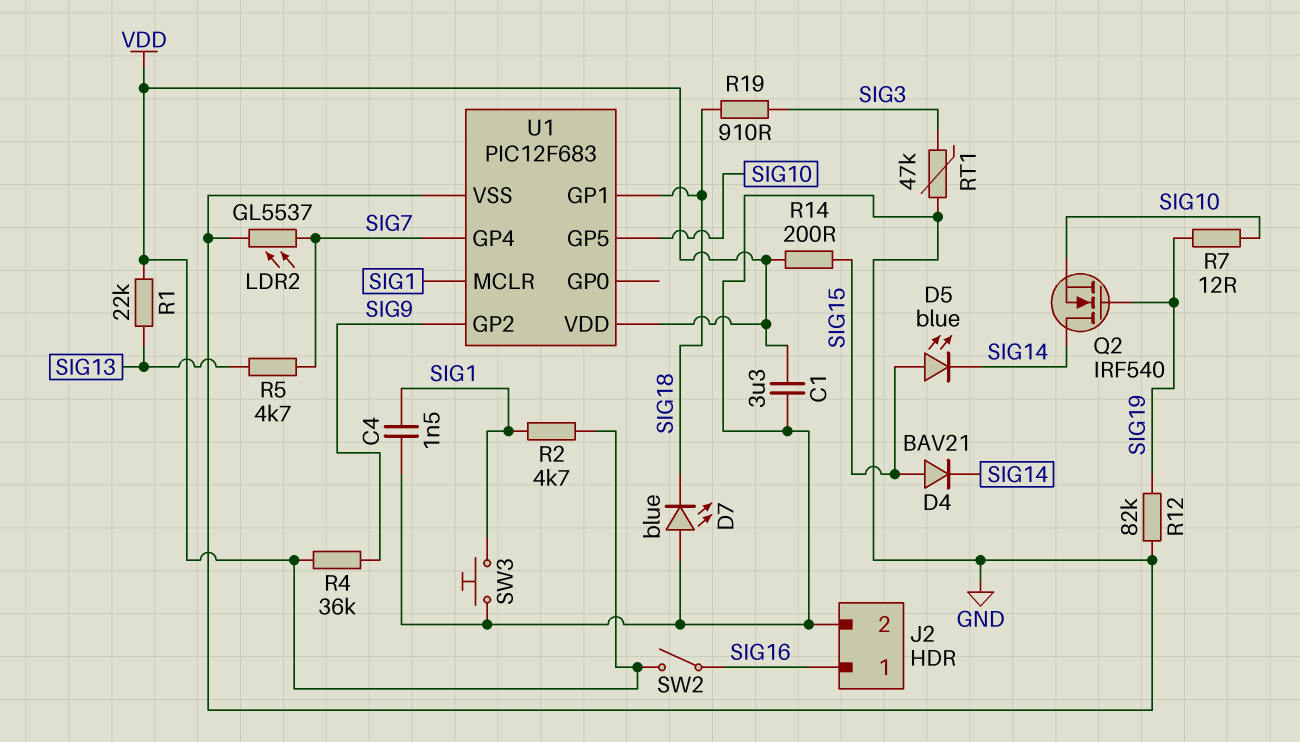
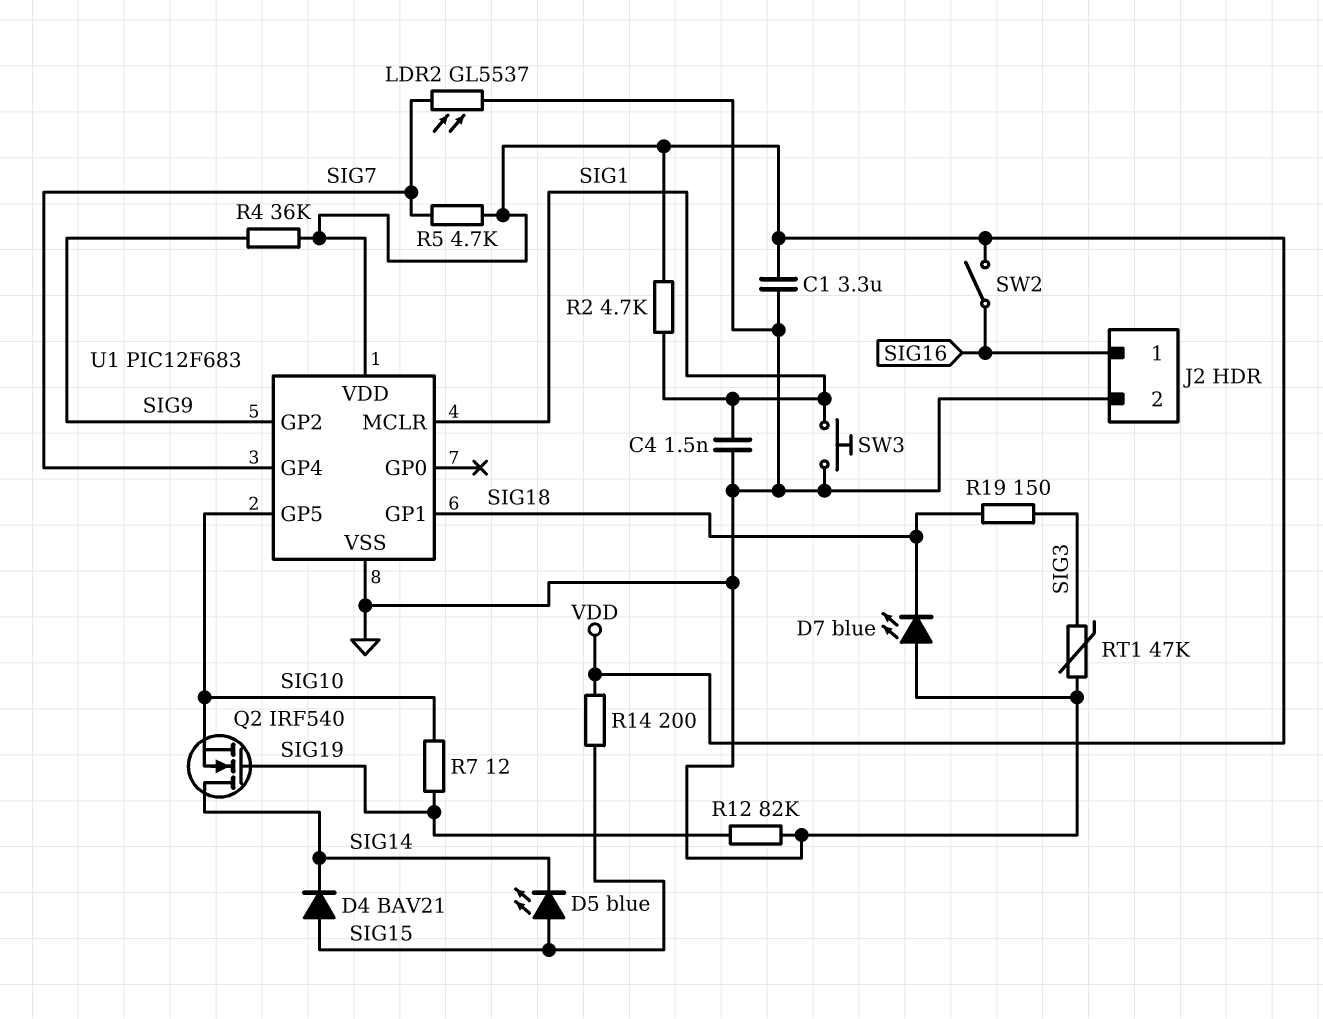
R1: 22k (SIG13, VDD) -> none
R5: 4.7k (SIG7, SIG13) -> 4.7k (SIG7, VDD)
R19: 910 (SIG3, SIG18) -> 150 (SIG3, SIG18)

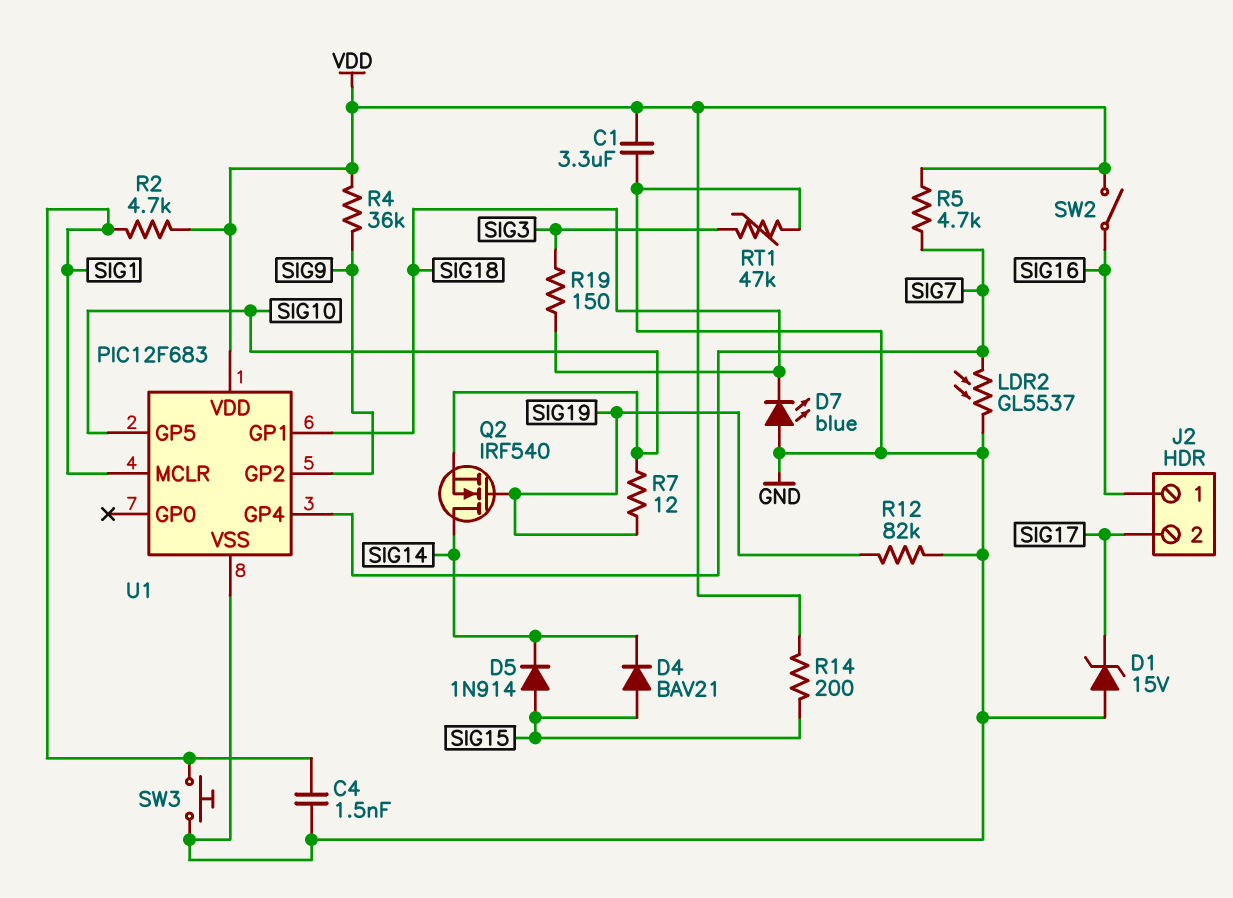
D1: none -> zener 15V (A GND, K SIG17)
D5: LED blue (A SIG15, K SIG14) -> diode 1N914 (A SIG15, K SIG14)
J2 pin 2: GND -> SIG17

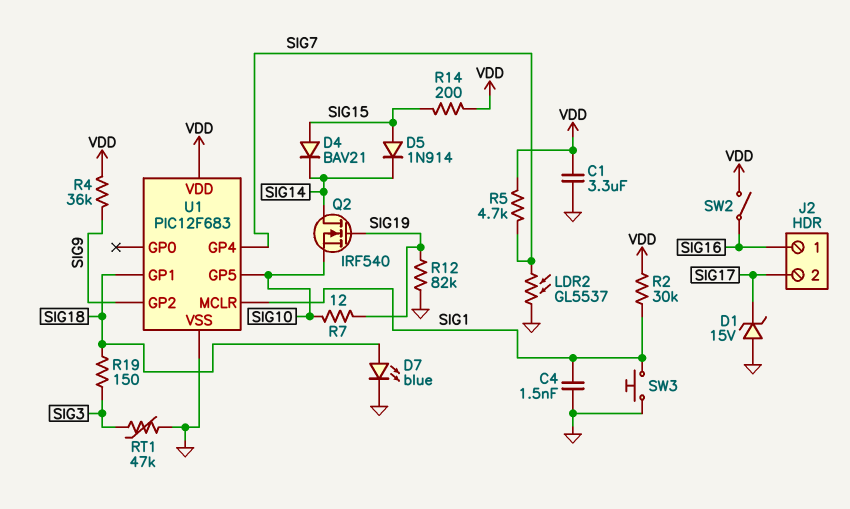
D7: LED blue (A GND, K SIG18) -> LED blue (A SIG18, K GND)
R2: 4.7k (SIG1, VDD) -> 30k (SIG1, VDD)

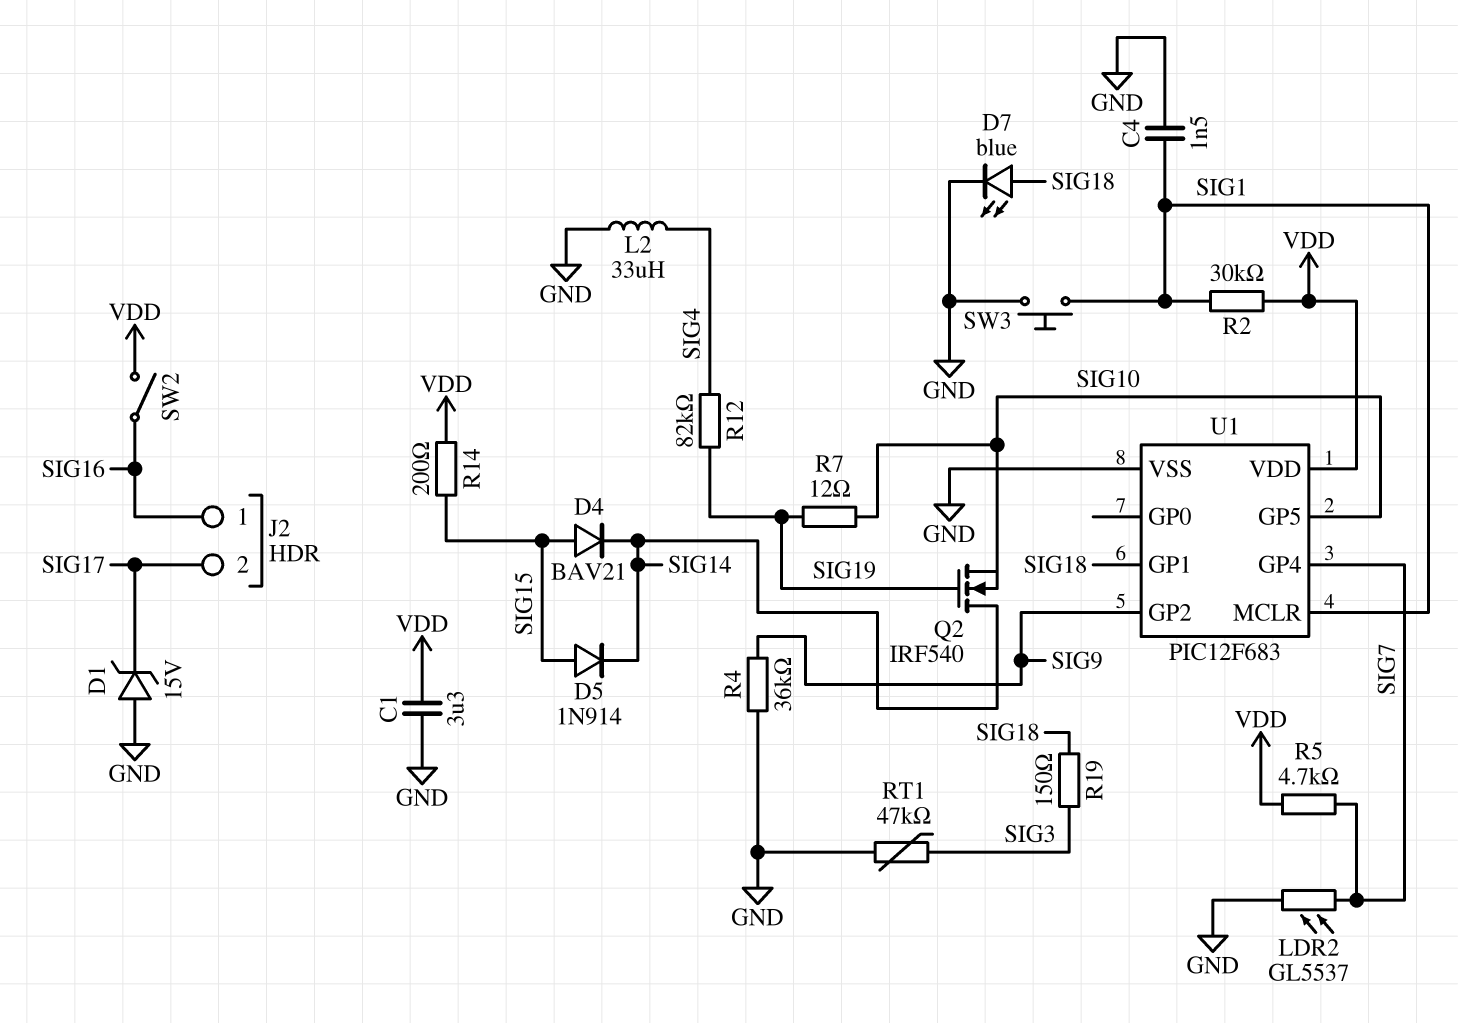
L2: none -> 33uH (GND, SIG4)
R4: 36k (SIG9, VDD) -> 36k (GND, SIG9)
R12: 82k (GND, SIG19) -> 82k (SIG4, SIG19)

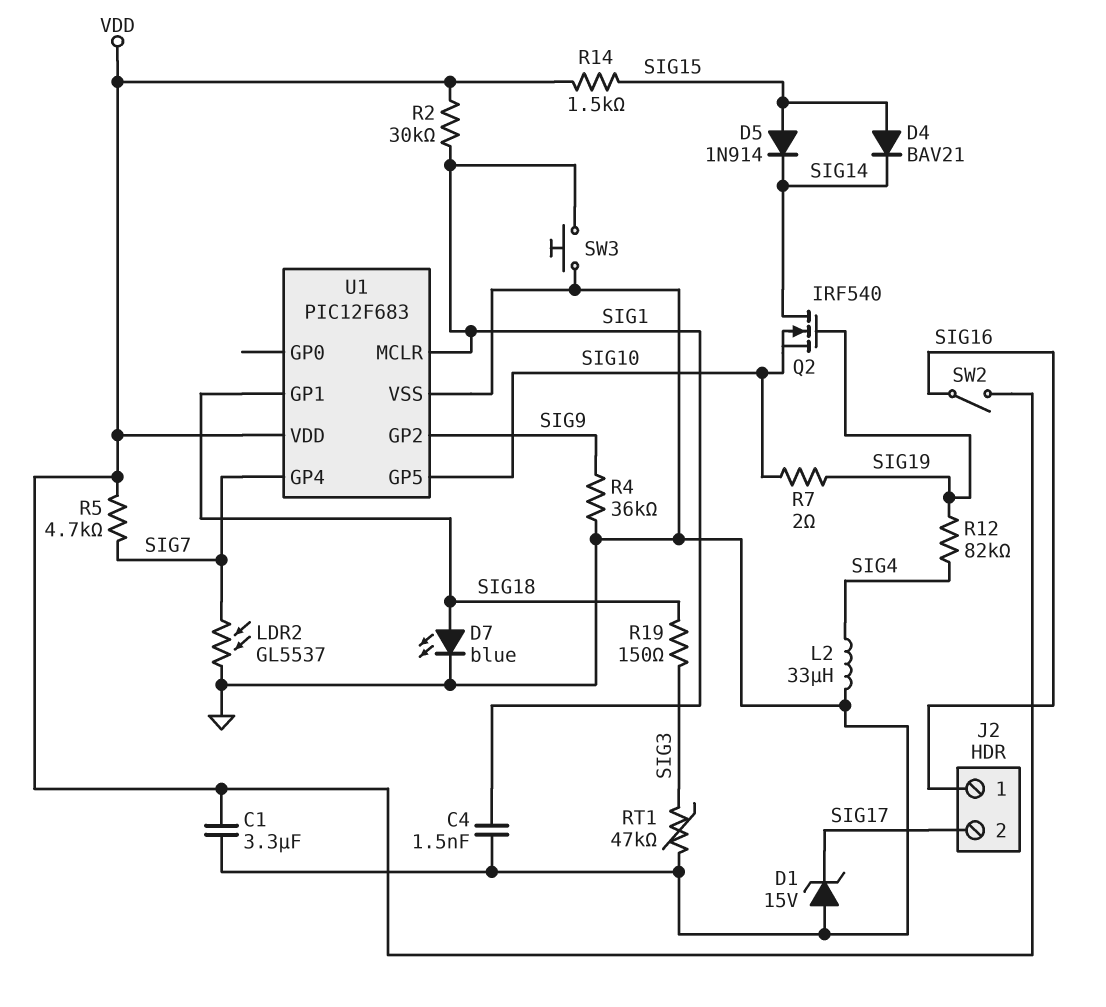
R7: 12 (SIG10, SIG19) -> 2 (SIG10, SIG19)
R14: 200 (SIG15, VDD) -> 1.5k (SIG15, VDD)

